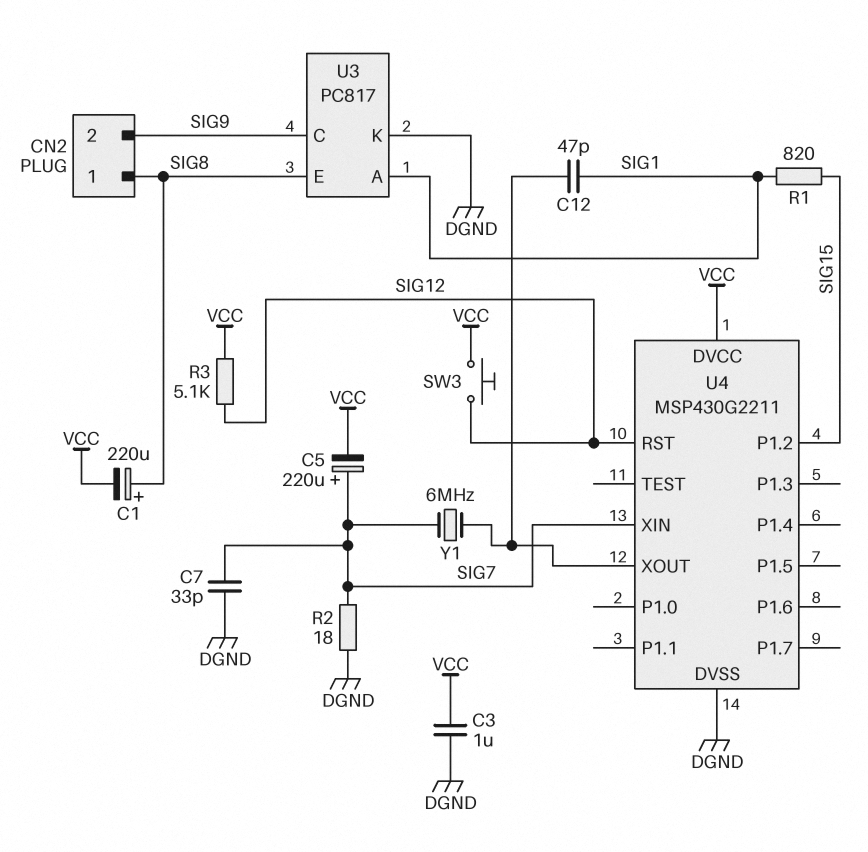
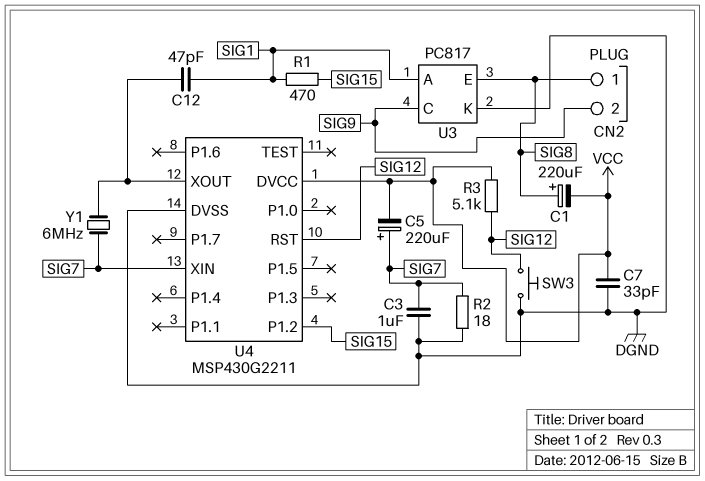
C3: 1uF (DGND, VCC) -> 1uF (DGND, SIG7)
C7: 33pF (DGND, SIG7) -> 33pF (DGND, VCC)
R1: 820 (SIG1, SIG15) -> 470 (SIG1, SIG15)
SW3: button (SIG12, VCC) -> button (DGND, SIG12)

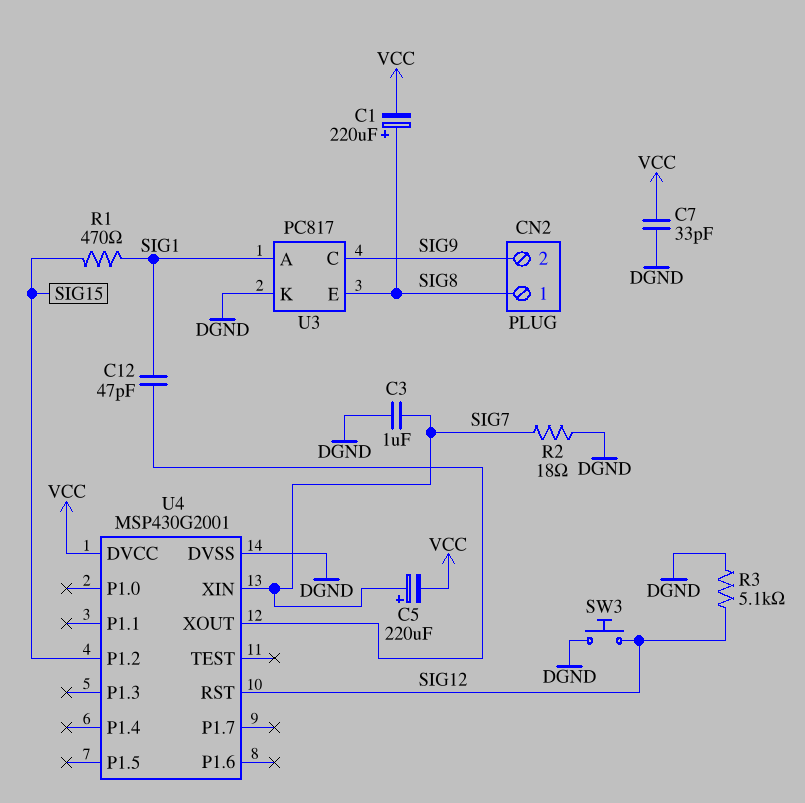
R3: 5.1k (SIG12, VCC) -> 5.1k (DGND, SIG12)
U4: MSP430G2211 -> MSP430G2001
Y1: 6MHz (SIG7, U4/XOUT) -> none

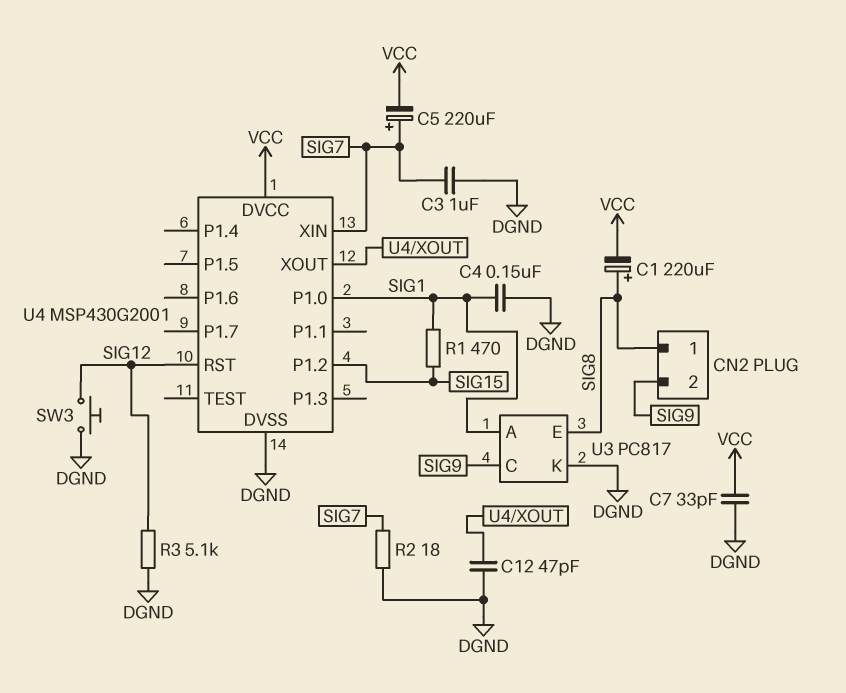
C4: none -> 150nF (DGND, SIG1)
C12: 47pF (SIG1, U4/XOUT) -> 47pF (DGND, U4/XOUT)
U4 pin P1.0: none -> SIG1

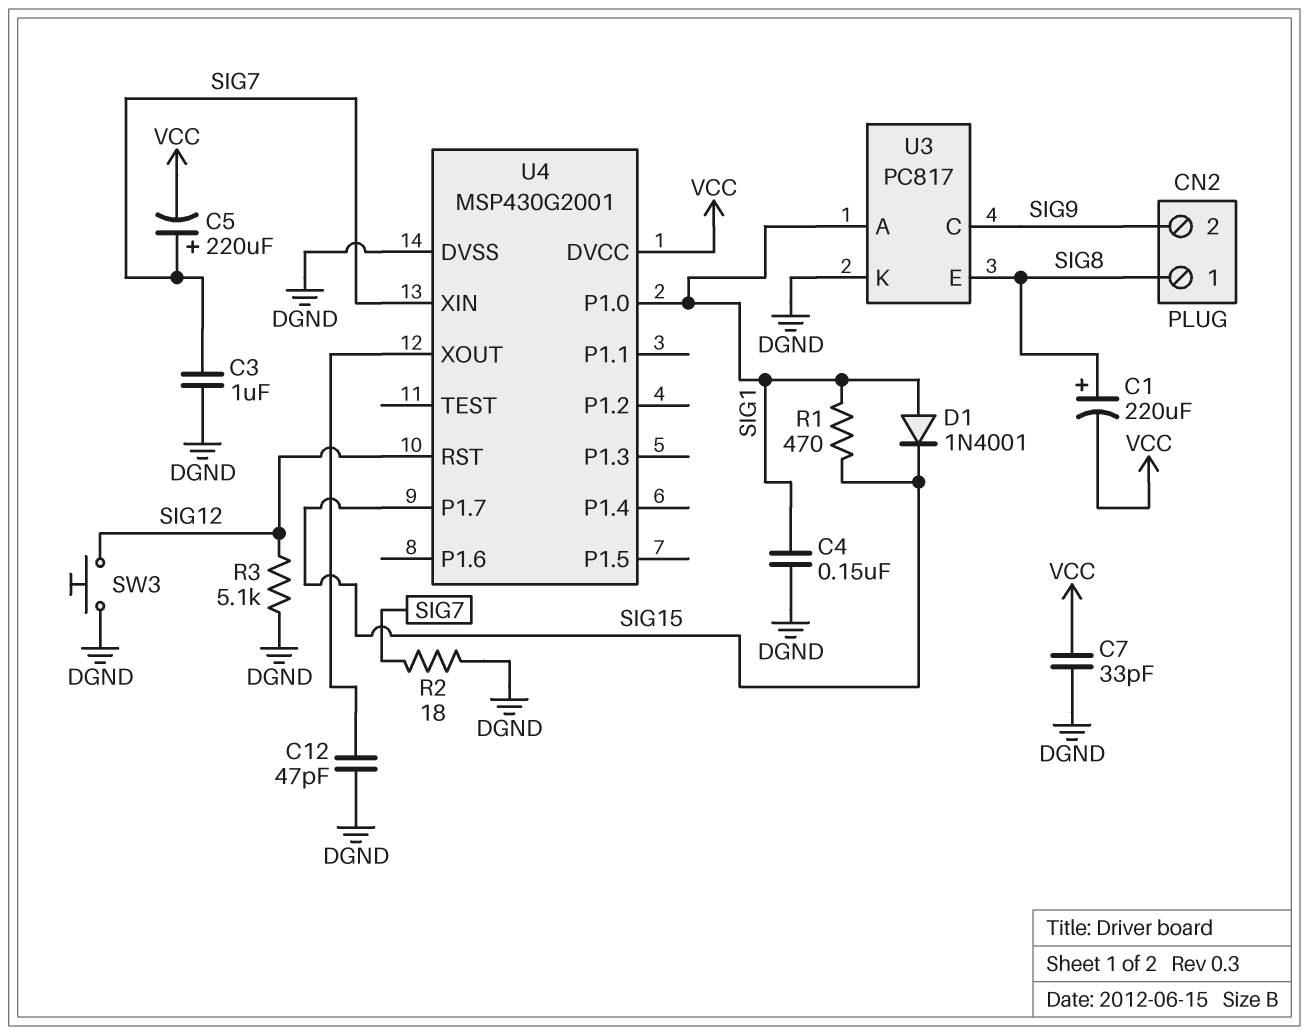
D1: none -> diode 1N4001 (A SIG1, K SIG15)
U4 pin P1.2: SIG15 -> none
U4 pin P1.7: none -> SIG15

